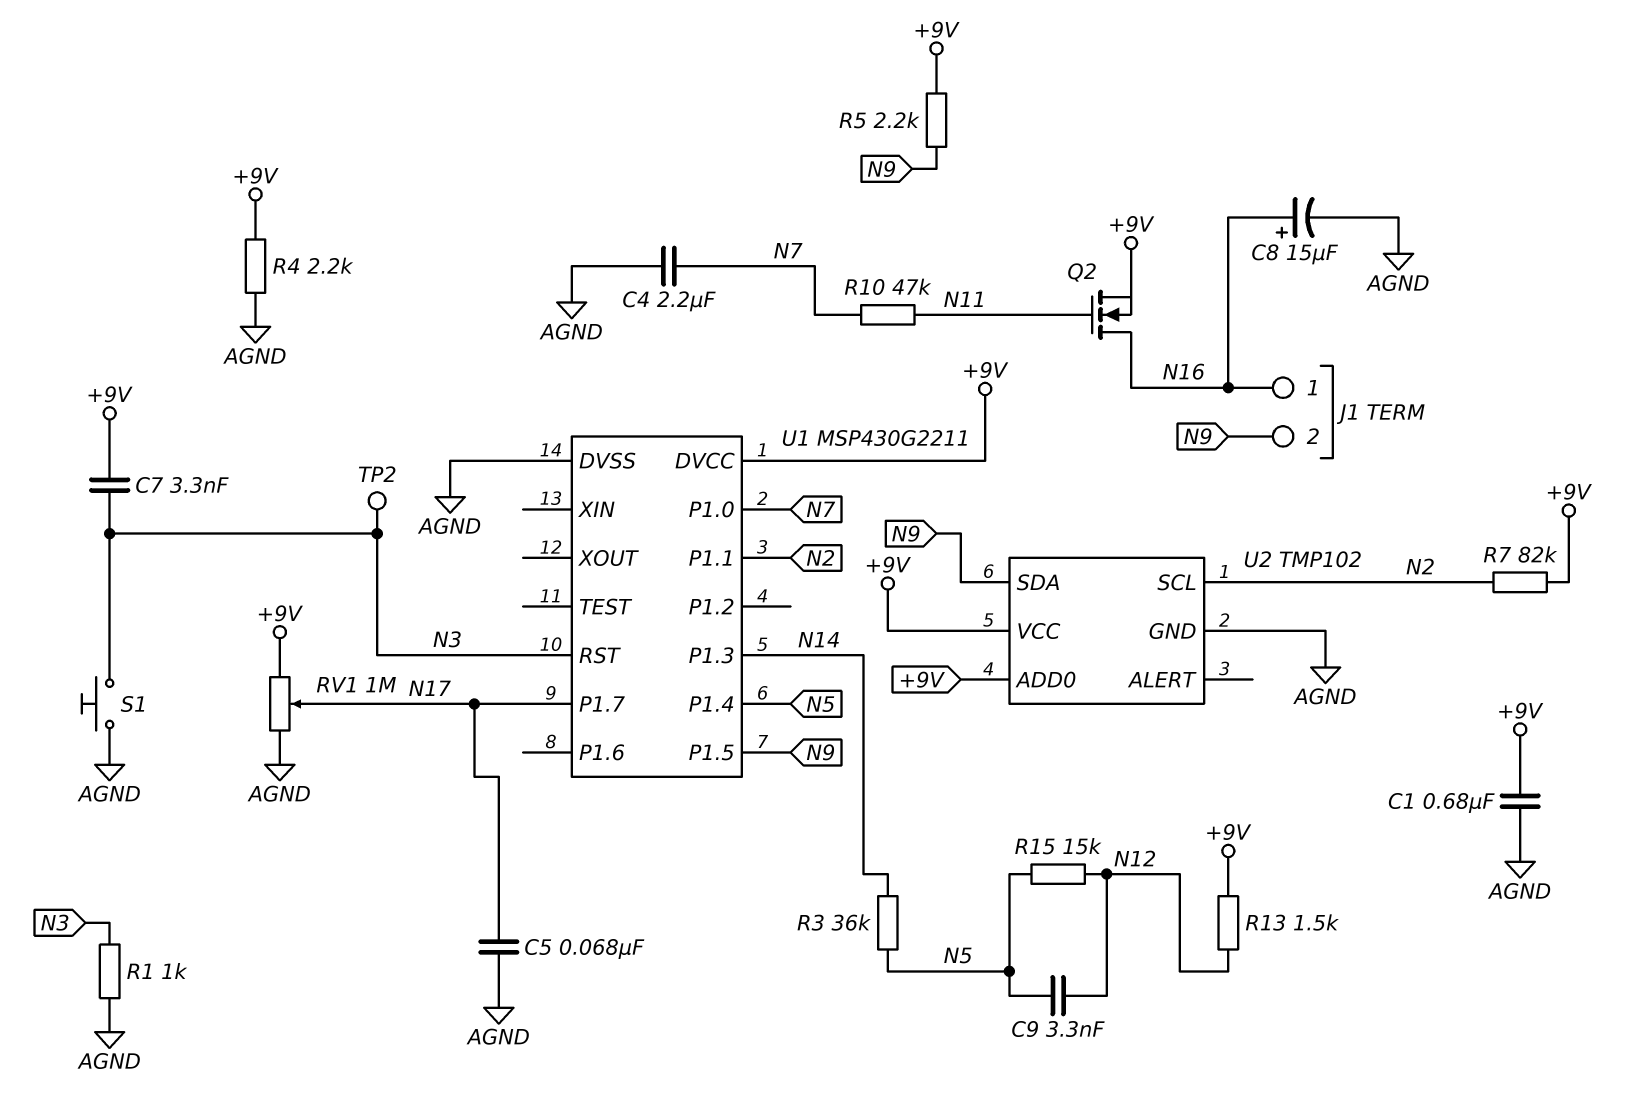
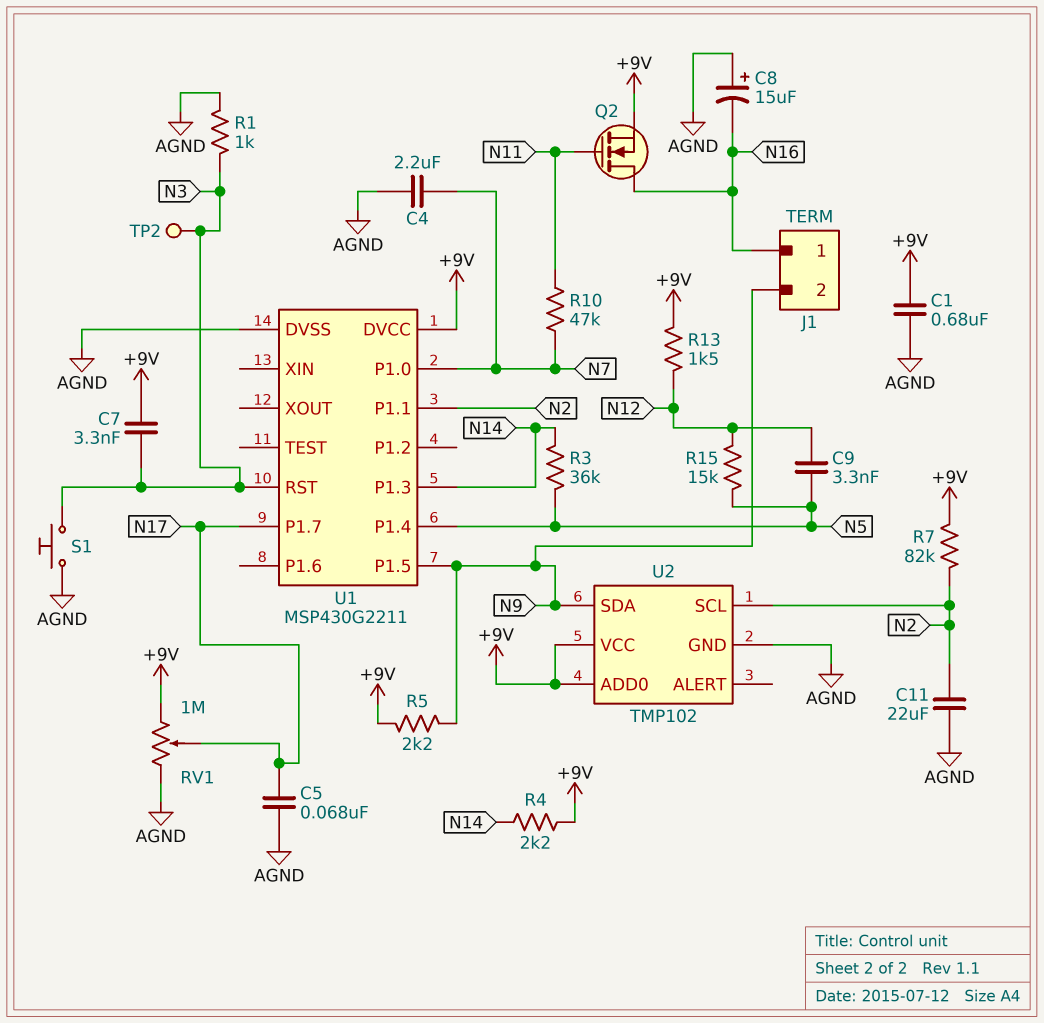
C8: 15uF (plus N16, minus AGND) -> 15uF (plus AGND, minus N16)
C11: none -> 22uF (AGND, N2)
R4: 2.2k (+9V, AGND) -> 2.2k (+9V, N14)

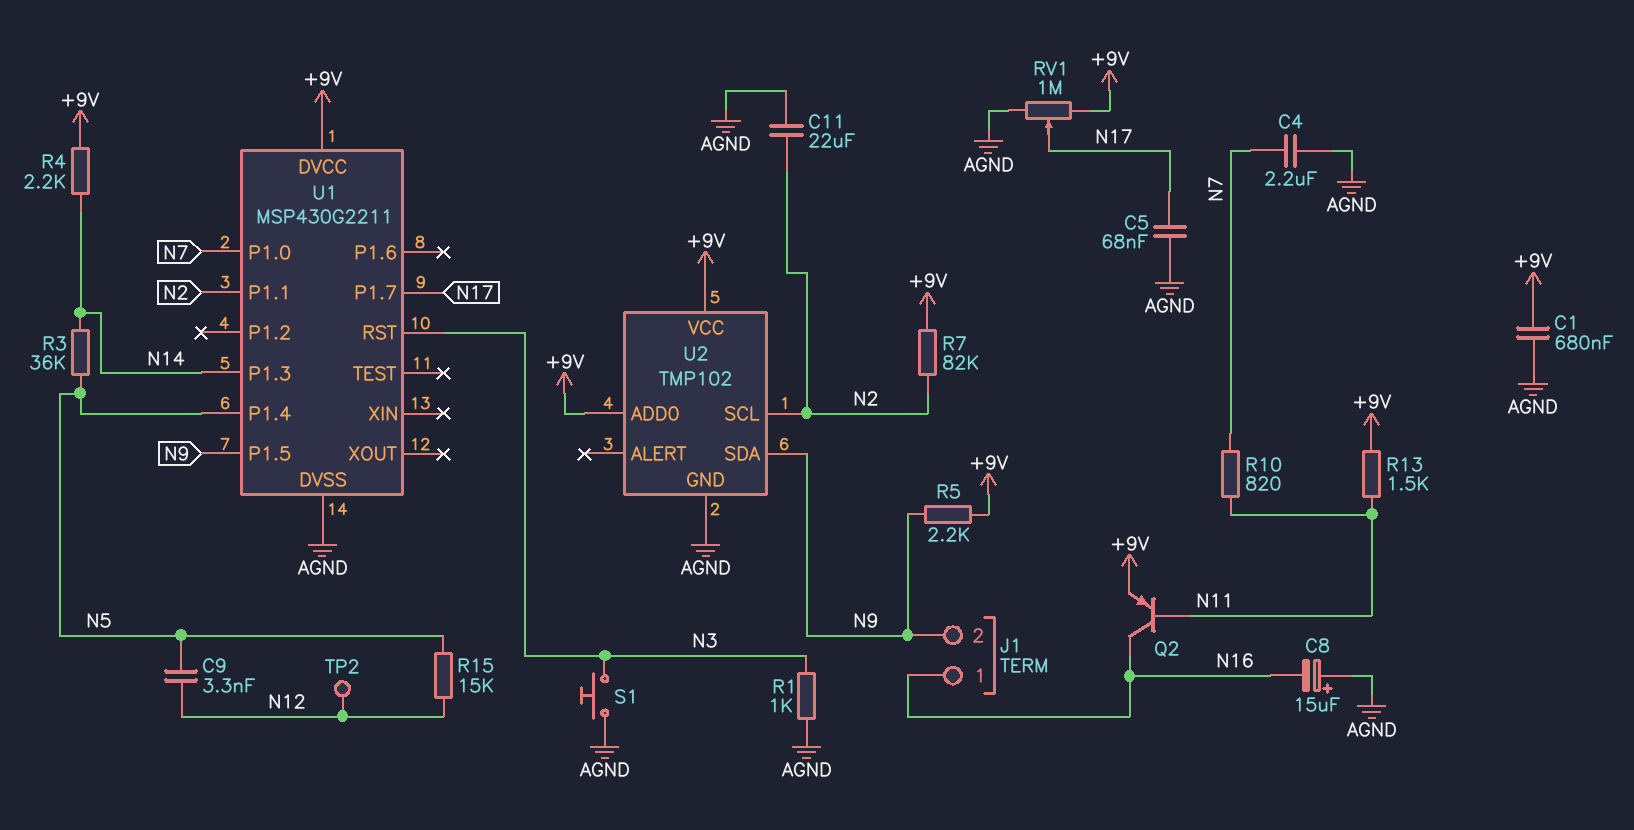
C7: 3.3nF (+9V, N3) -> none
Q2: NMOS (G N11, D N16, S +9V) -> PNP (B N11, C N16, E +9V)
R10: 47k (N7, N11) -> 820 (N7, N11)
R13: 1.5k (+9V, N12) -> 1.5k (+9V, N11)
TP2: test point (N3) -> test point (N12)

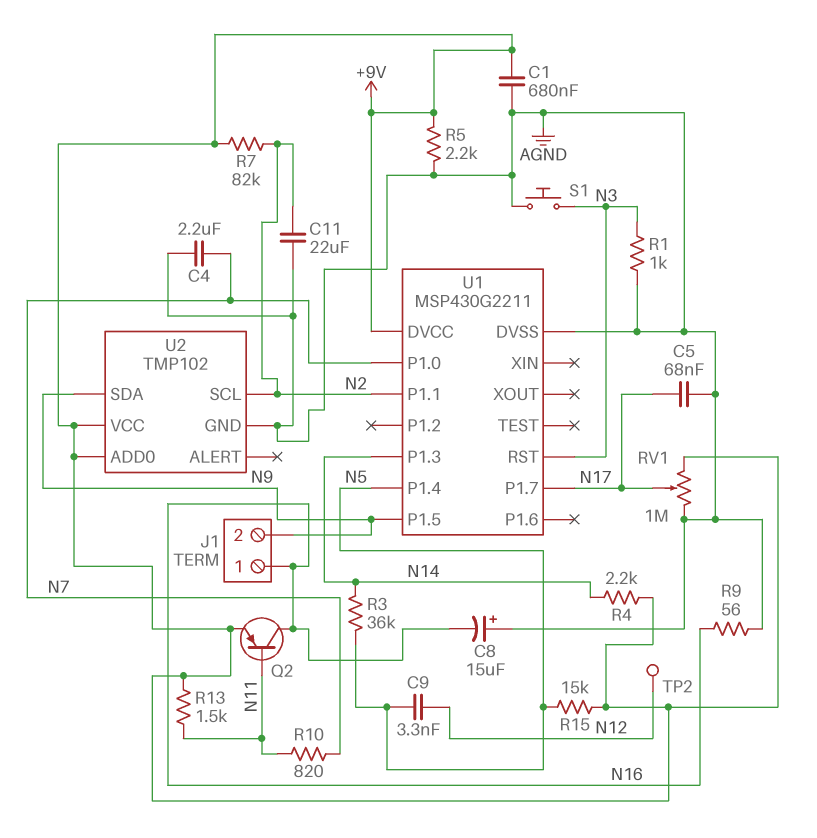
R5: 2.2k (+9V, N9) -> 2.2k (+9V, AGND)
R9: none -> 56 (AGND, N16)
R15: 15k (N5, N12) -> 15k (+9V, N5)

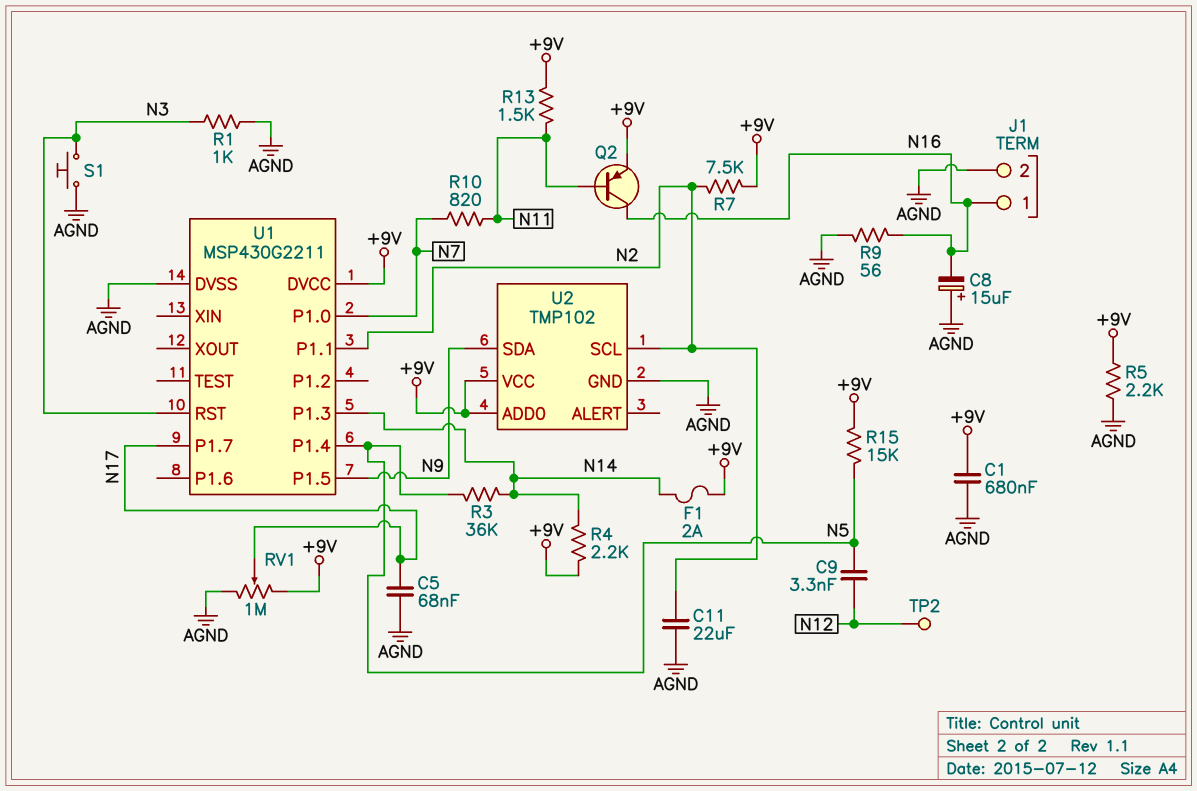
C4: 2.2uF (AGND, N7) -> none
F1: none -> 2A (+9V, N14)
J1 pin 2: N9 -> AGND
R7: 82k (+9V, N2) -> 7.5k (+9V, N2)

